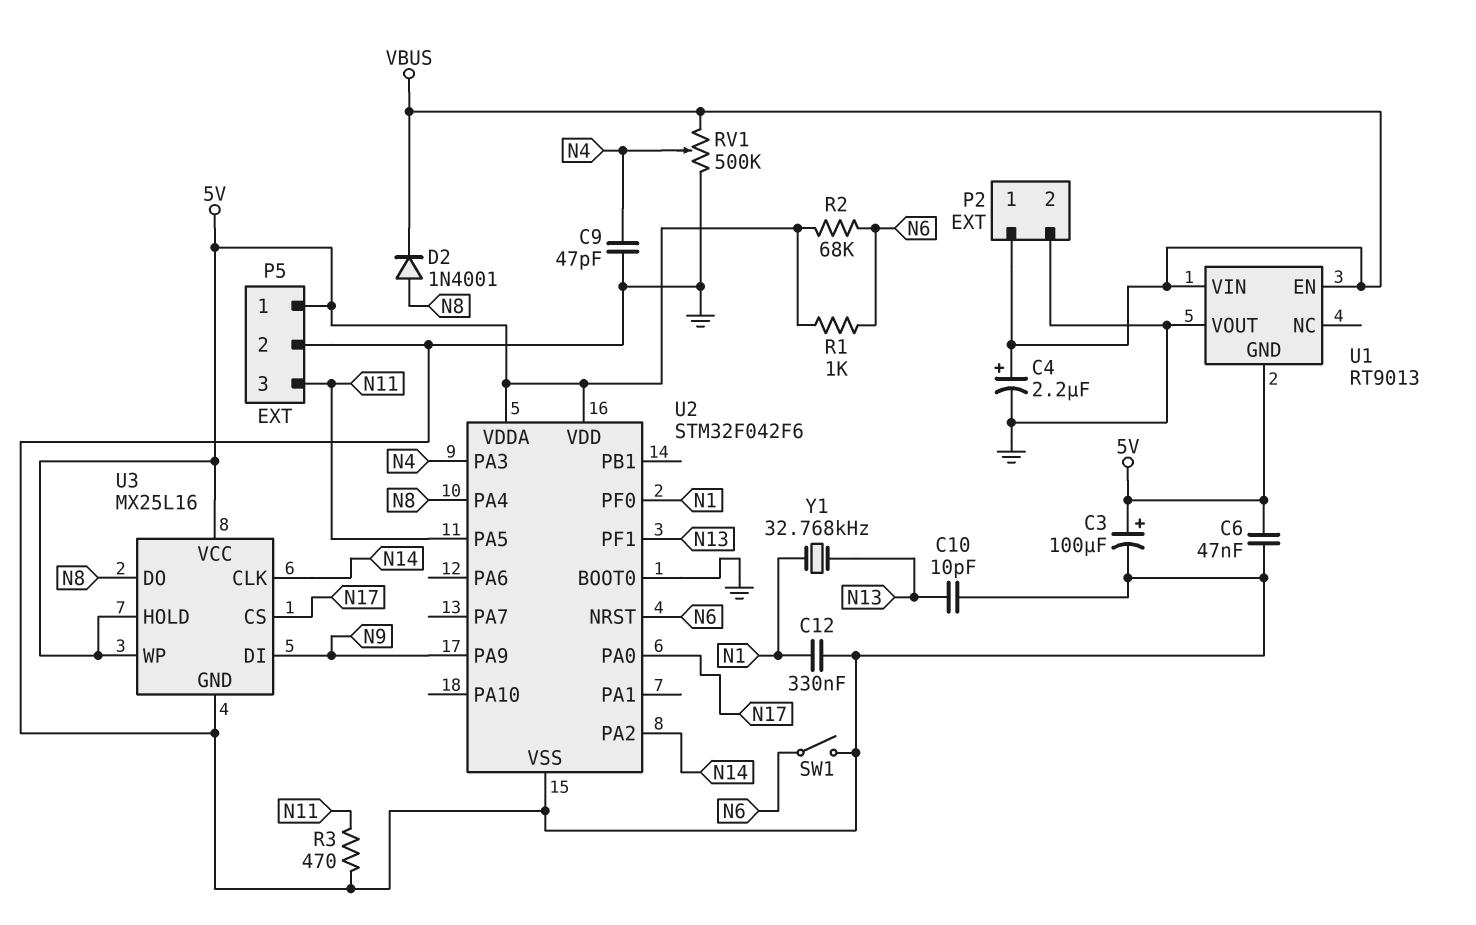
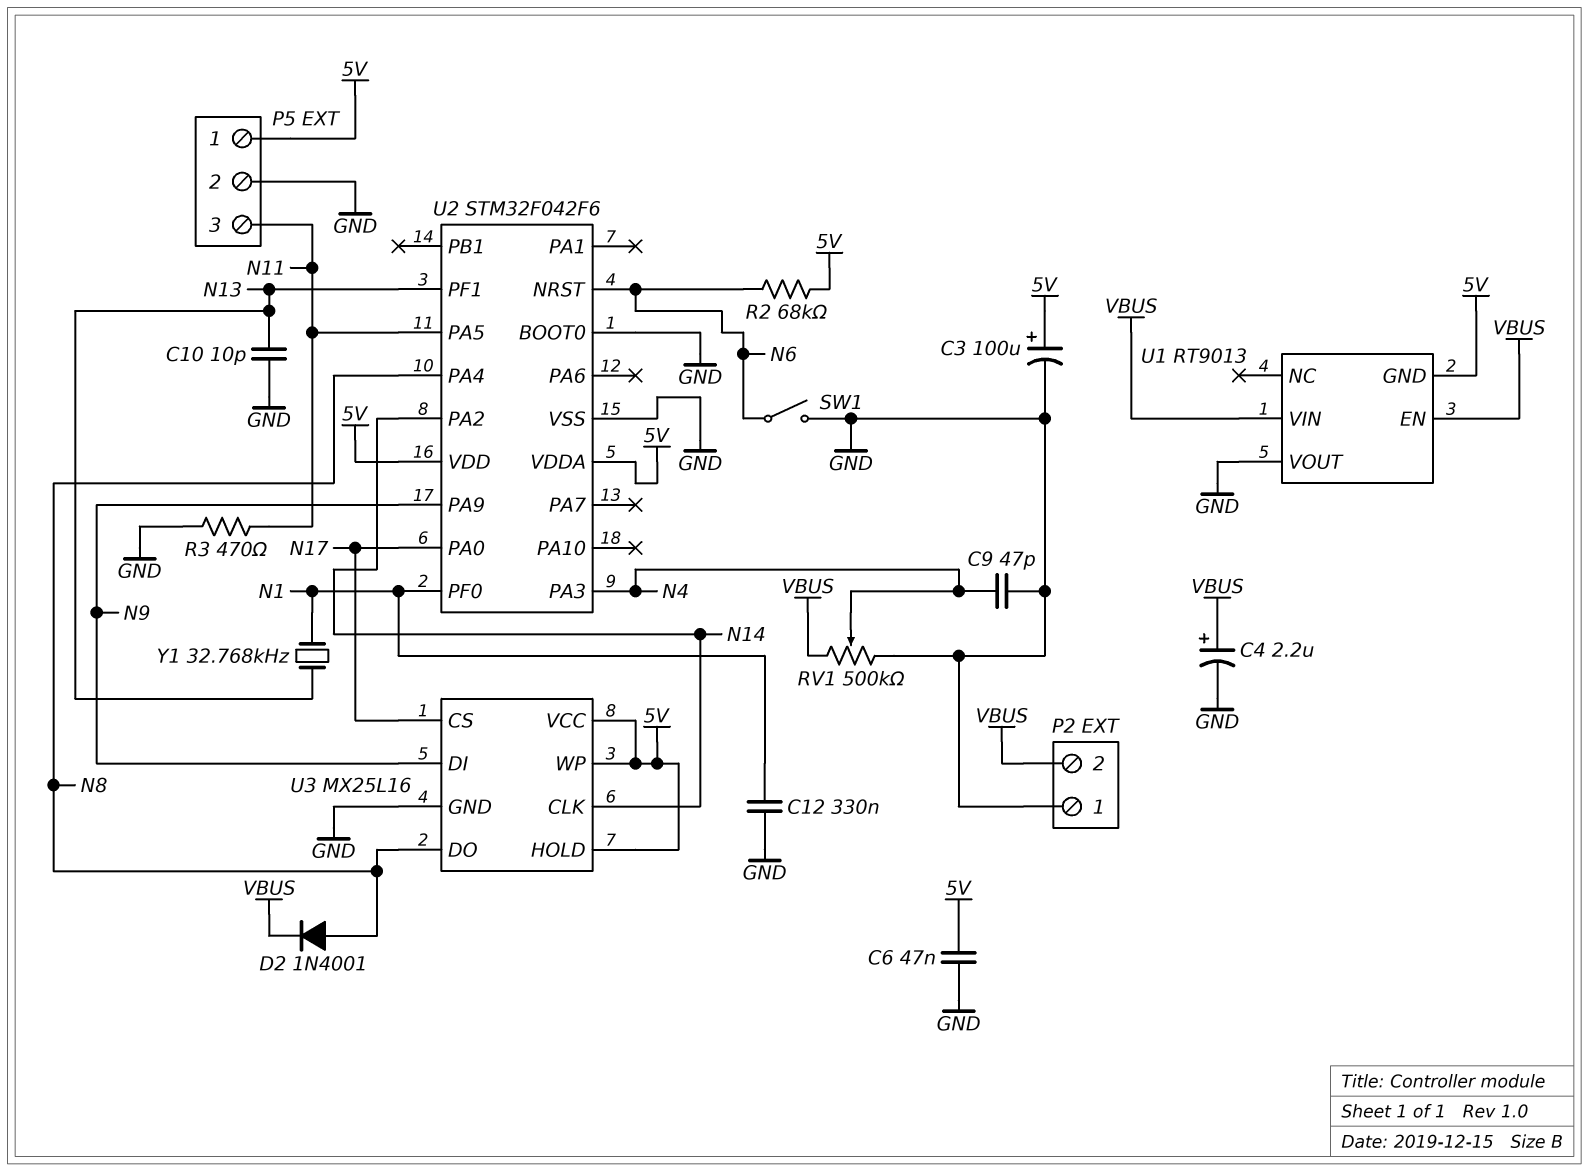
P2 pin 1: VBUS -> GND
P2 pin 2: GND -> VBUS
R1: 1k (5V, N6) -> none

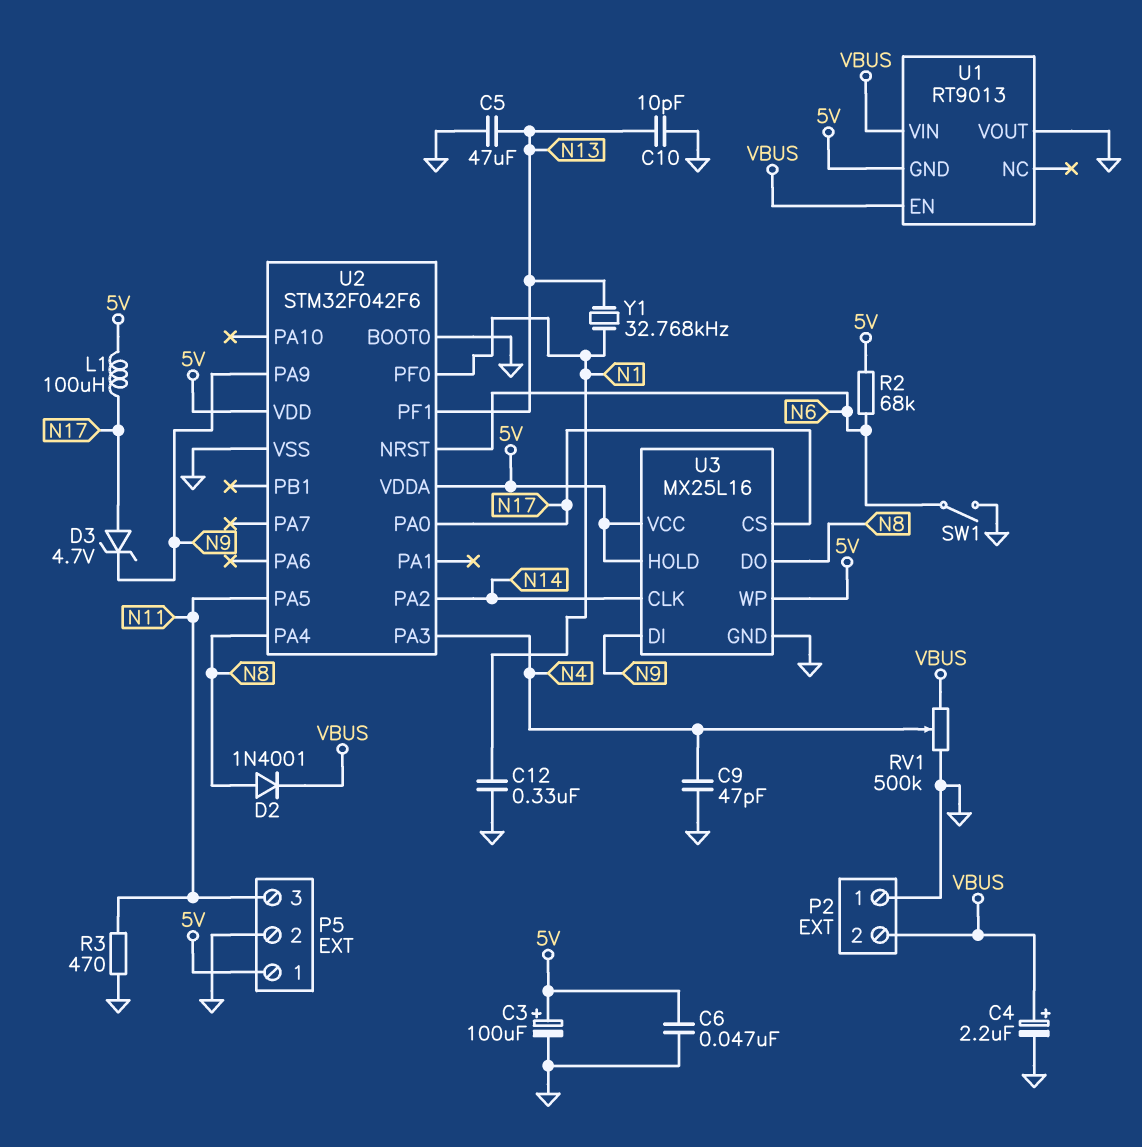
C5: none -> 47uF (GND, N13)
D3: none -> zener 4.7V (A N17, K N9)
L1: none -> 100uH (5V, N17)

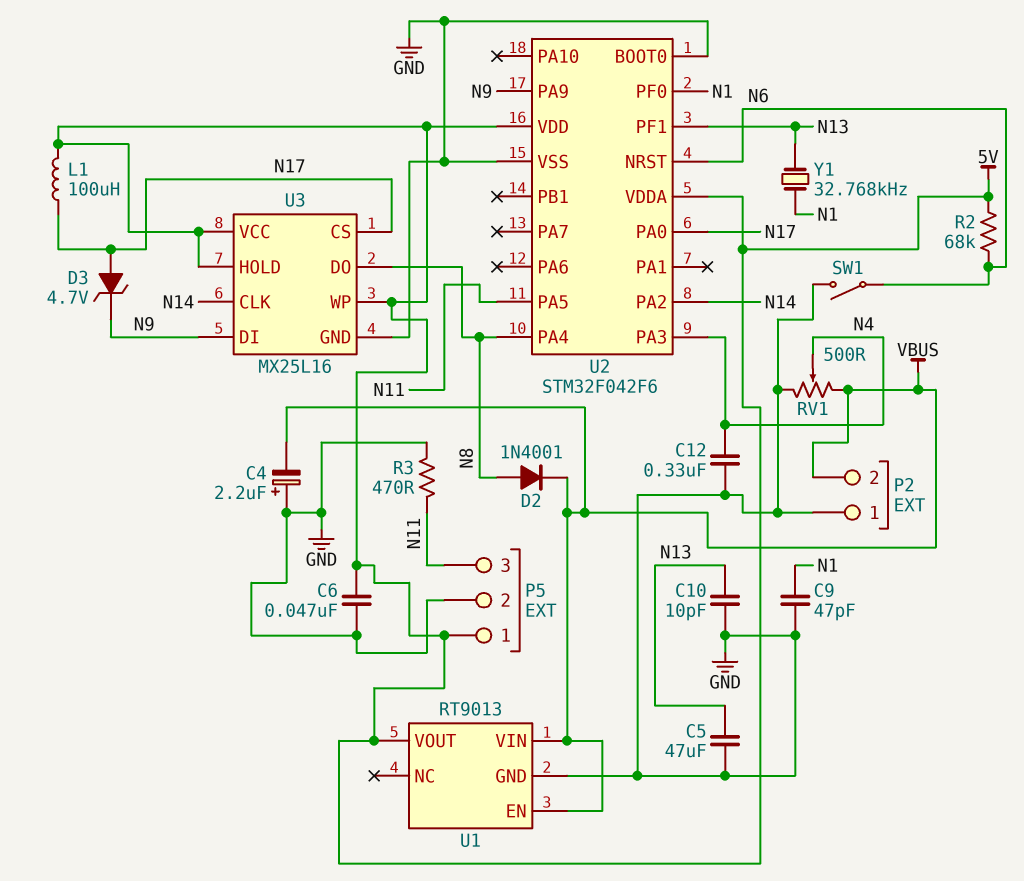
C3: 100uF (plus 5V, minus GND) -> none
C4: 2.2uF (plus VBUS, minus GND) -> 2.2uF (plus GND, minus VBUS)
C9: 47pF (GND, N4) -> 47pF (GND, N1)
C12: 330nF (GND, N1) -> 330nF (GND, N4)
RV1: 500k (GND, VBUS, wiper N4) -> 500 (GND, VBUS, wiper N4)
U1 pin GND: 5V -> GND
U1 pin VOUT: GND -> 5V

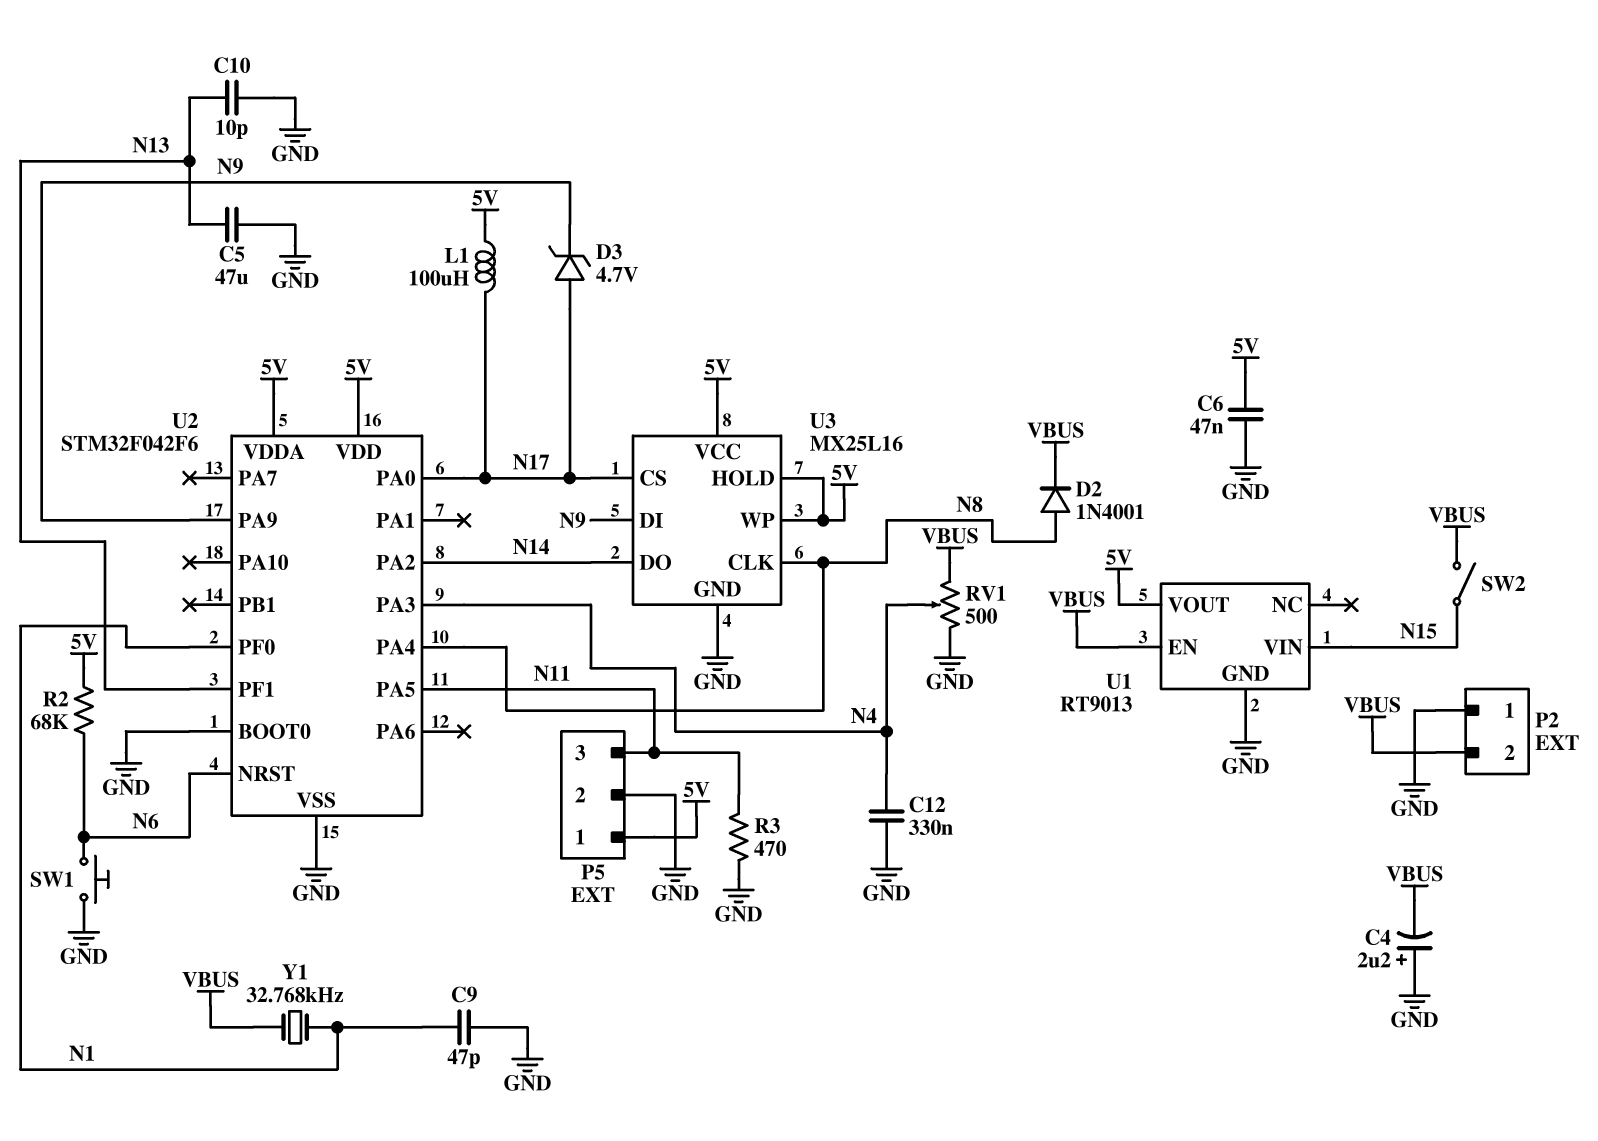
SW1: switch (GND, N6) -> button (GND, N6)
SW2: none -> switch (N15, VBUS)
U1 pin VIN: VBUS -> N15
U3 pin CLK: N14 -> N8
U3 pin DO: N8 -> N14
Y1: 32.768kHz (N1, N13) -> 32.768kHz (N1, VBUS)

